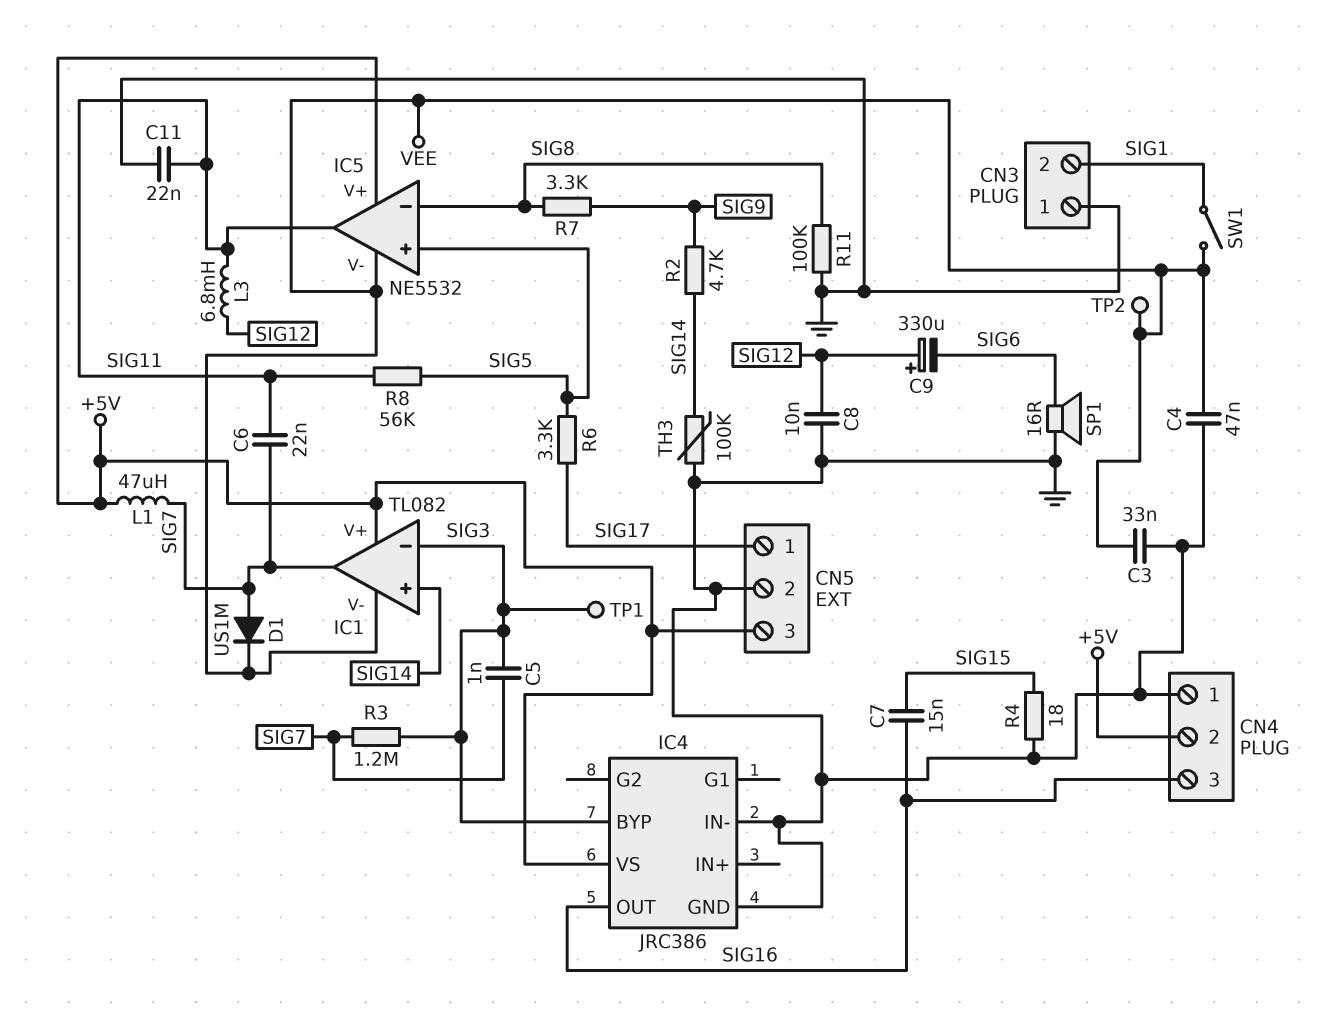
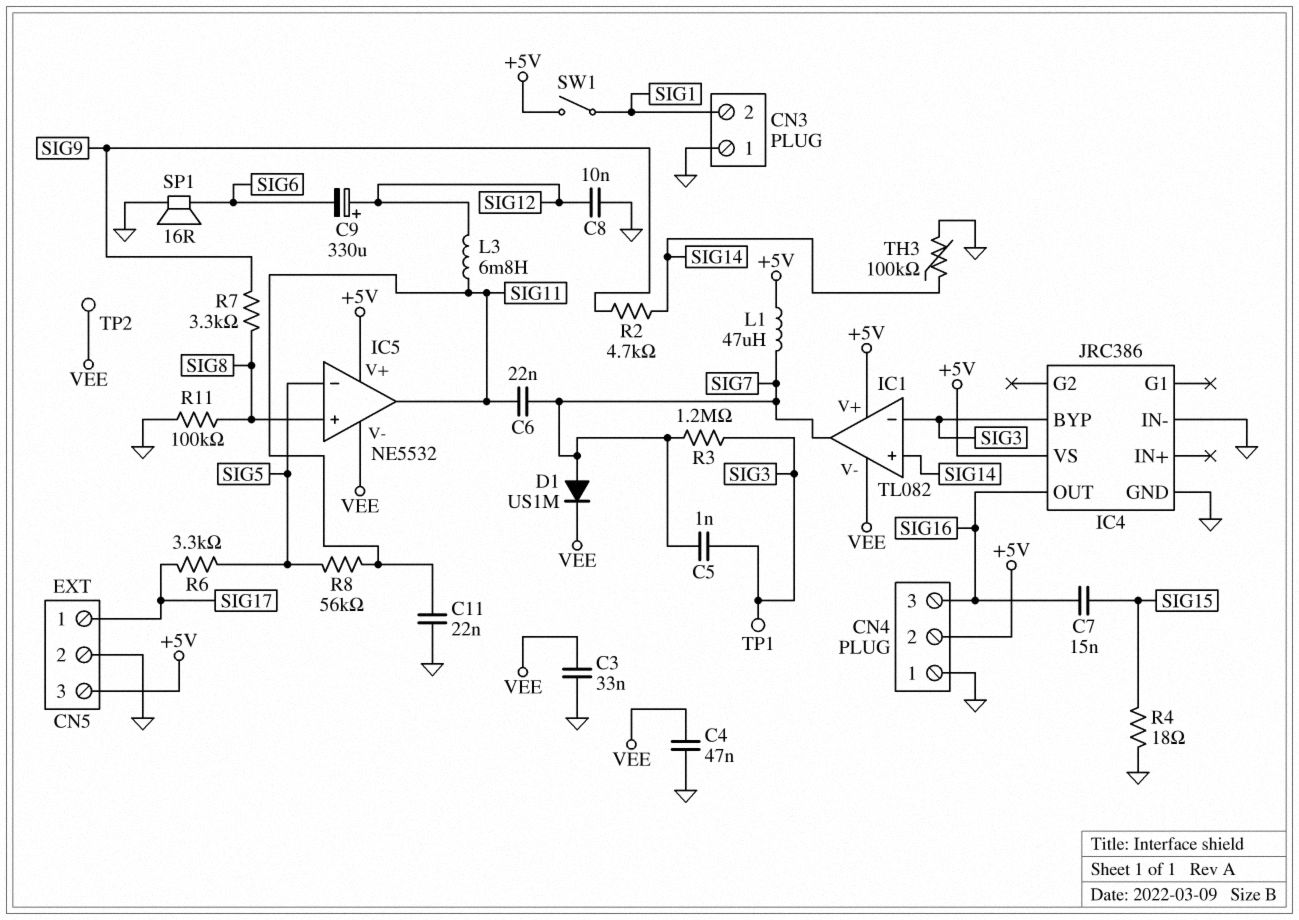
IC5 pin in+: SIG5 -> SIG8
IC5 pin in-: SIG8 -> SIG5
SW1: switch (SIG1, VEE) -> switch (+5V, SIG1)

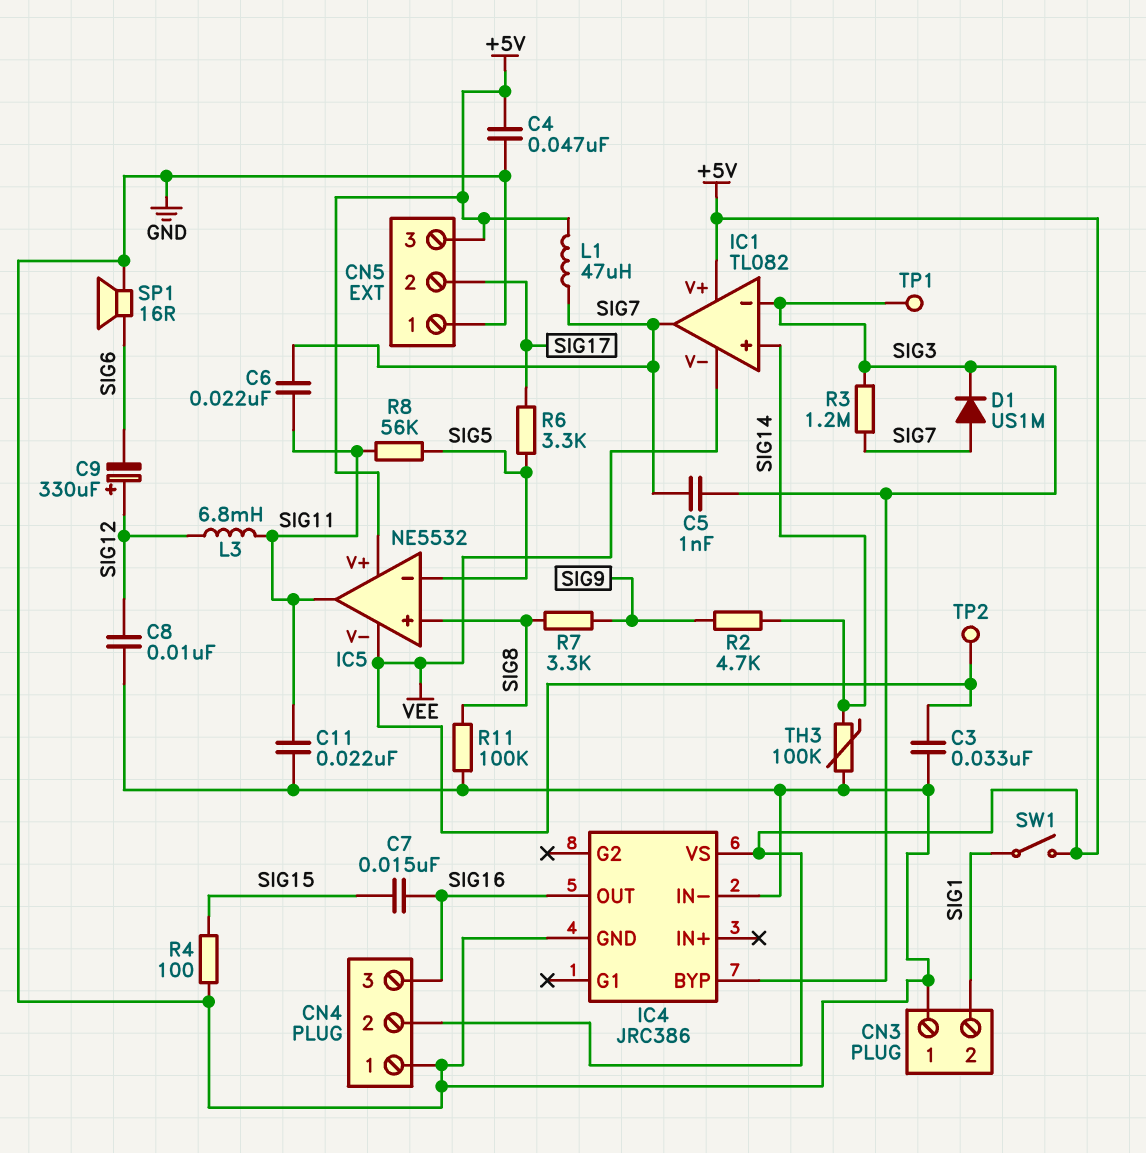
C4: 47nF (GND, VEE) -> 47nF (+5V, GND)
CN5 pin 1: SIG17 -> GND
CN5 pin 2: GND -> SIG17
D1: diode US1M (A SIG7, K VEE) -> diode US1M (A SIG7, K SIG3)
R4: 18 (GND, SIG15) -> 100 (GND, SIG15)

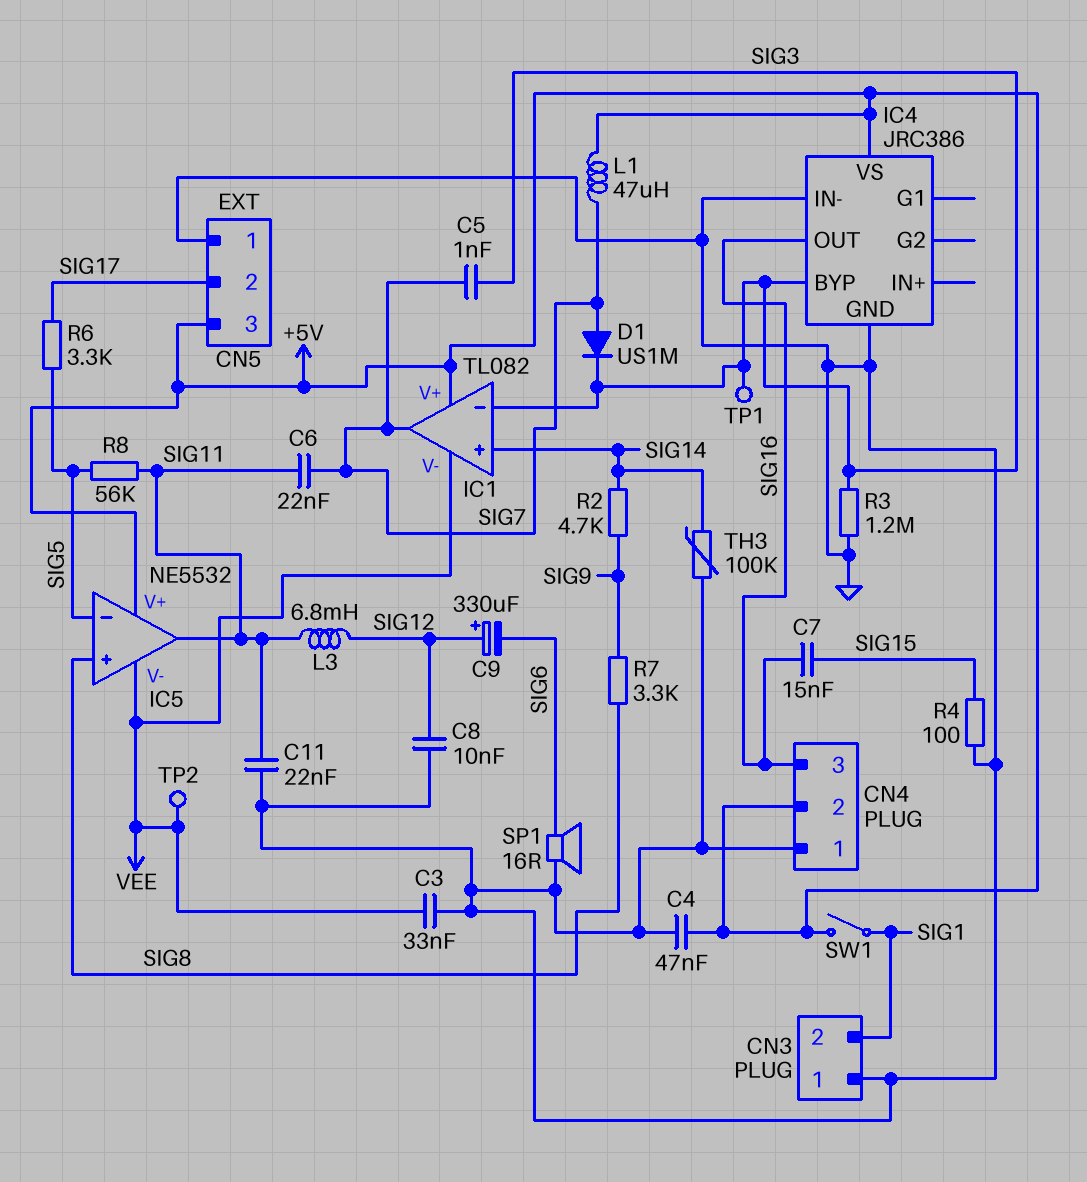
R3: 1.2M (SIG3, SIG7) -> 1.2M (GND, SIG3)
R11: 100k (GND, SIG8) -> none

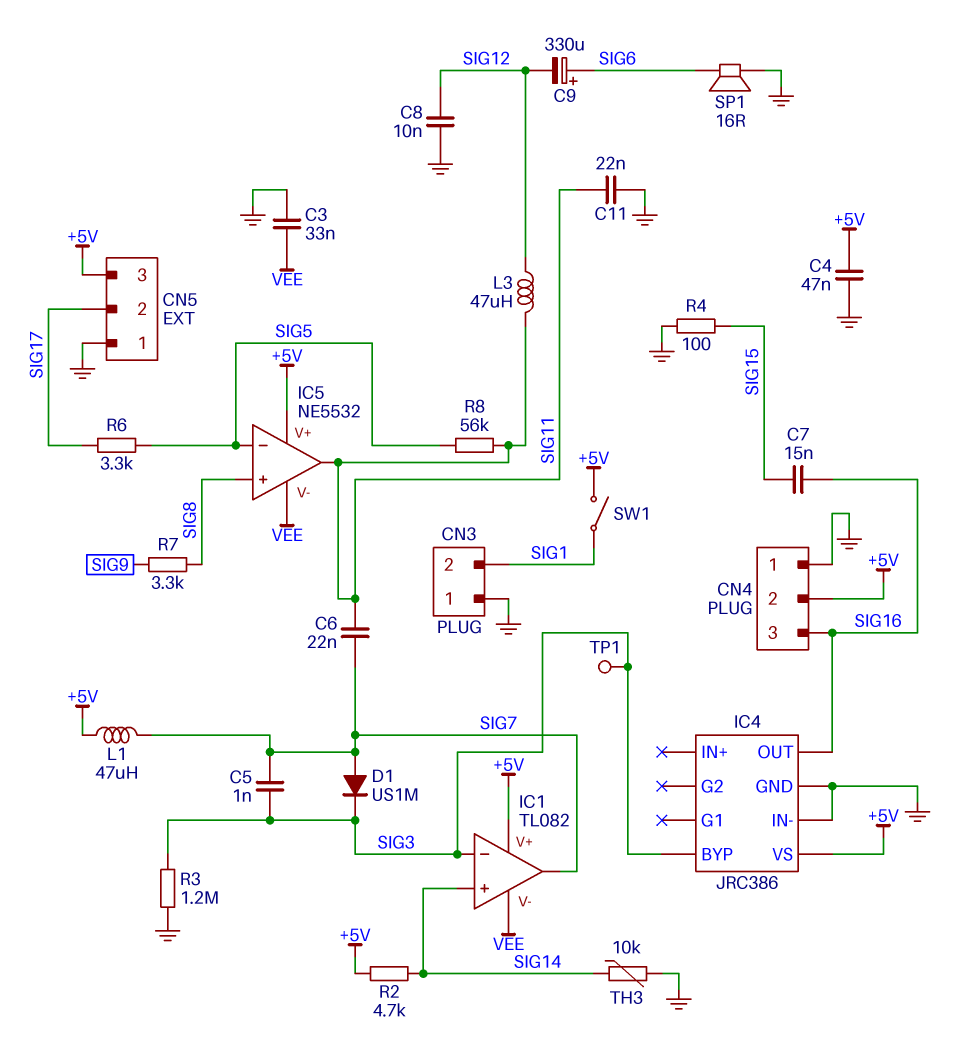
C9: 330uF (plus SIG12, minus SIG6) -> 330uF (plus SIG6, minus SIG12)
L3: 6.8mH (SIG11, SIG12) -> 47uH (SIG11, SIG12)
R2: 4.7k (SIG9, SIG14) -> 4.7k (+5V, SIG14)
TH3: 100k (GND, SIG14) -> 10k (GND, SIG14)
TP2: test point (VEE) -> none

